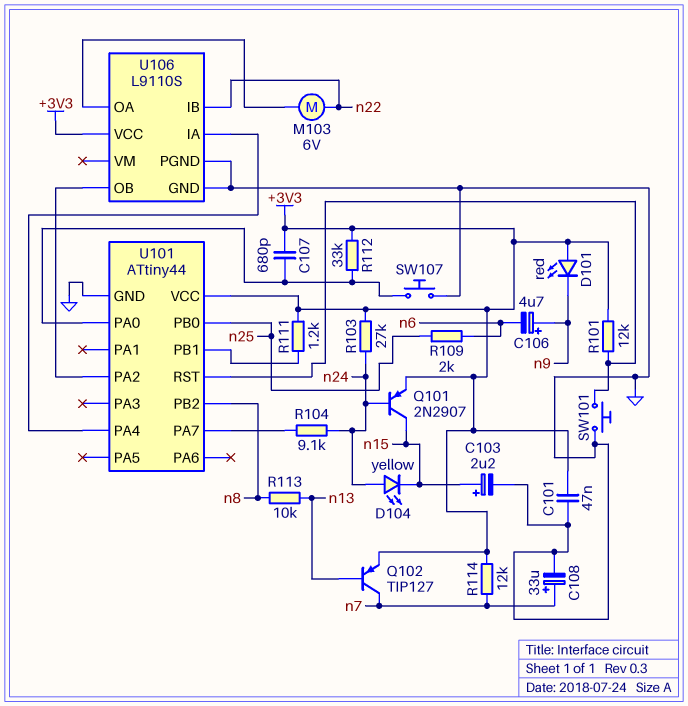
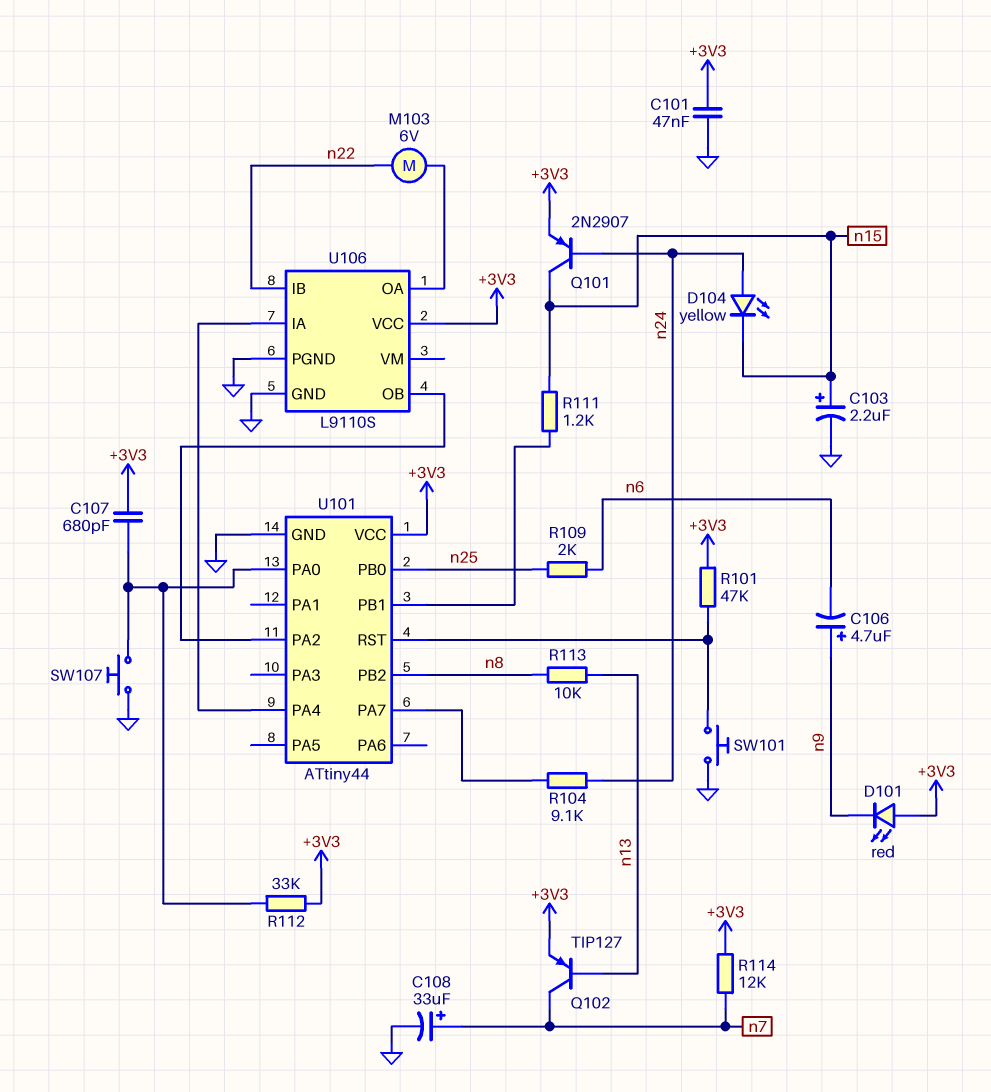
R101: 12k (+3V3, U101/RST) -> 47k (+3V3, U101/RST)
R103: 27k (+3V3, n24) -> none
R111: 1.2k (+3V3, U101/PB1) -> 1.2k (U101/PB1, n15)

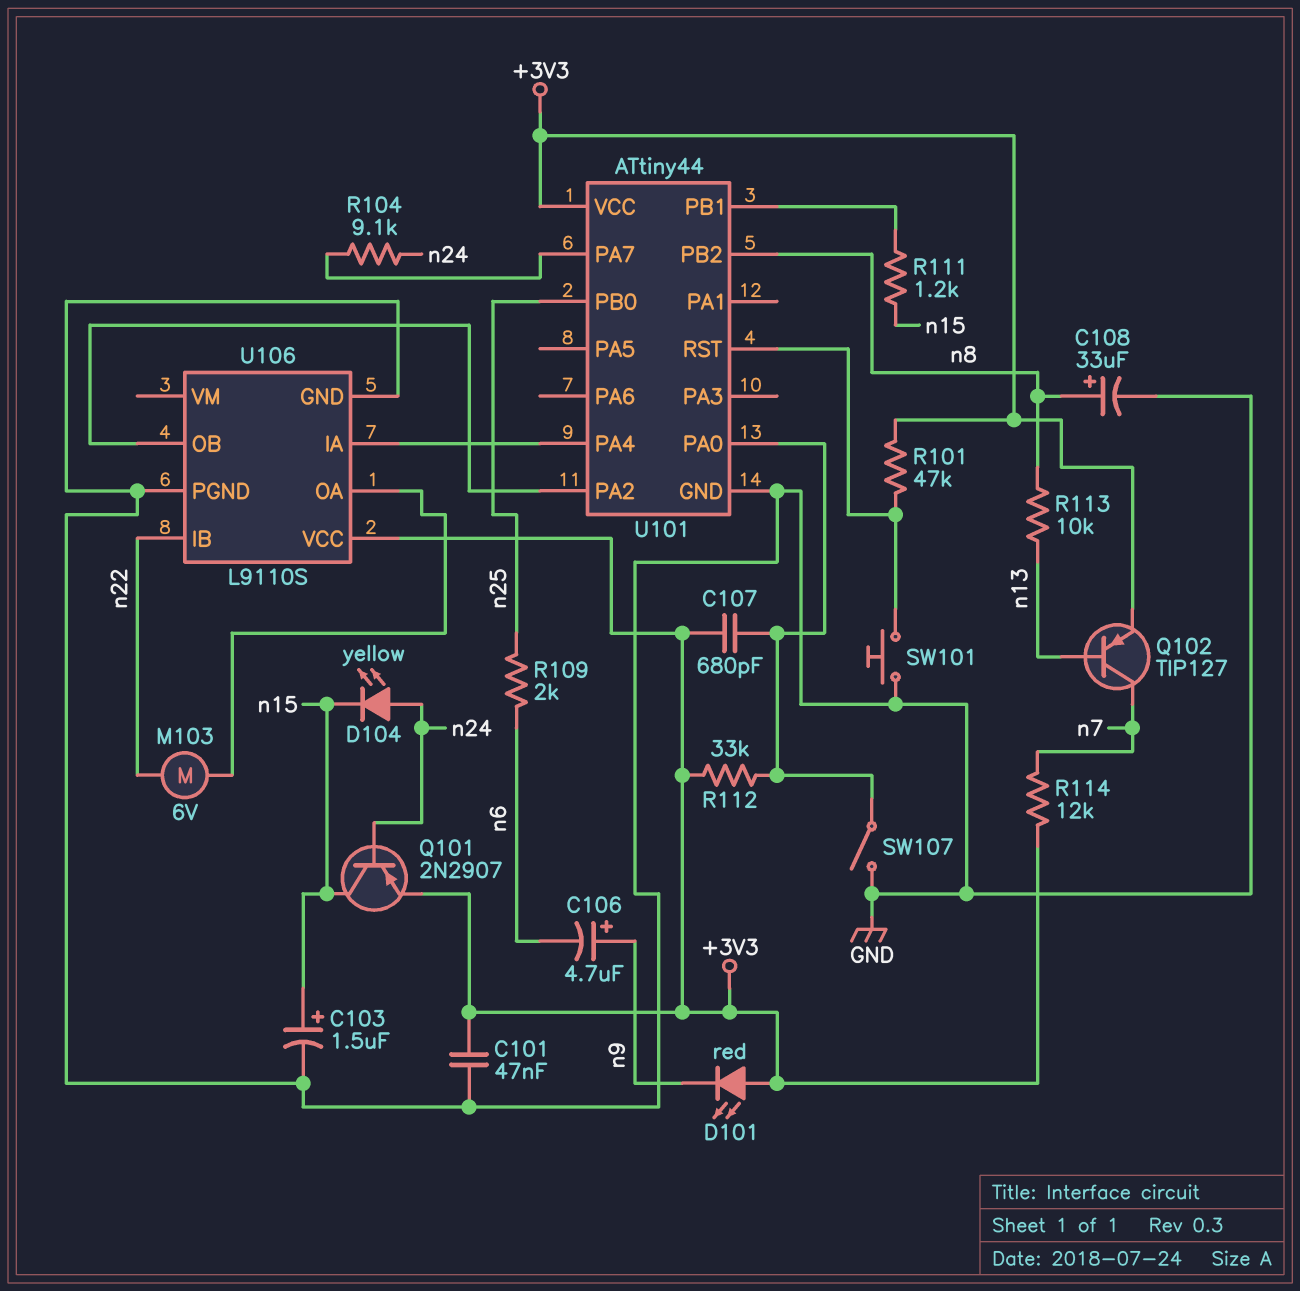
C103: 2.2uF (plus n15, minus GND) -> 1.5uF (plus n15, minus GND)
C108: 33uF (plus n7, minus GND) -> 33uF (plus n8, minus GND)
SW107: button (GND, U101/PA0) -> switch (GND, U101/PA0)

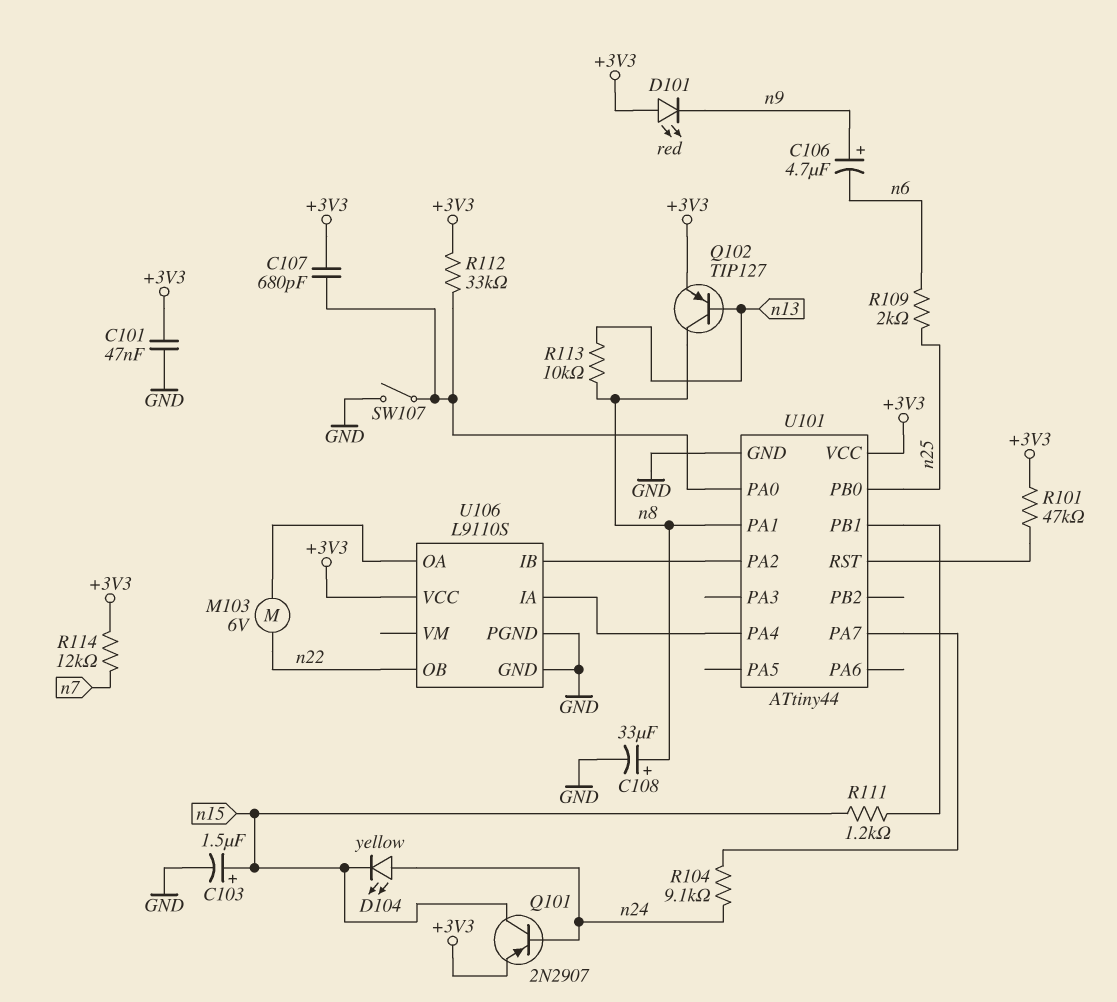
Q102: PNP TIP127 (B n13, C n7, E +3V3) -> PNP TIP127 (B n13, C n8, E +3V3)
SW101: button (GND, U101/RST) -> none
U101 pin PA1: none -> n8
U101 pin PB2: n8 -> none
U106 pin IB: n22 -> U101/PA2
U106 pin OB: U101/PA2 -> n22

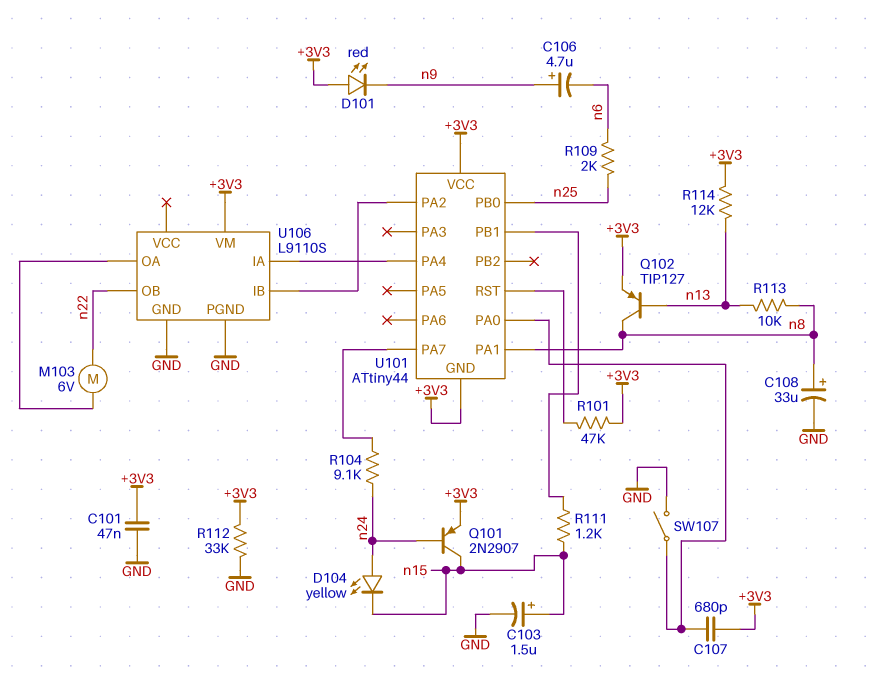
R112: 33k (+3V3, U101/PA0) -> 33k (+3V3, GND)
R114: 12k (+3V3, n7) -> 12k (+3V3, n13)
U101 pin GND: GND -> +3V3
U106 pin VCC: +3V3 -> none
U106 pin VM: none -> +3V3

